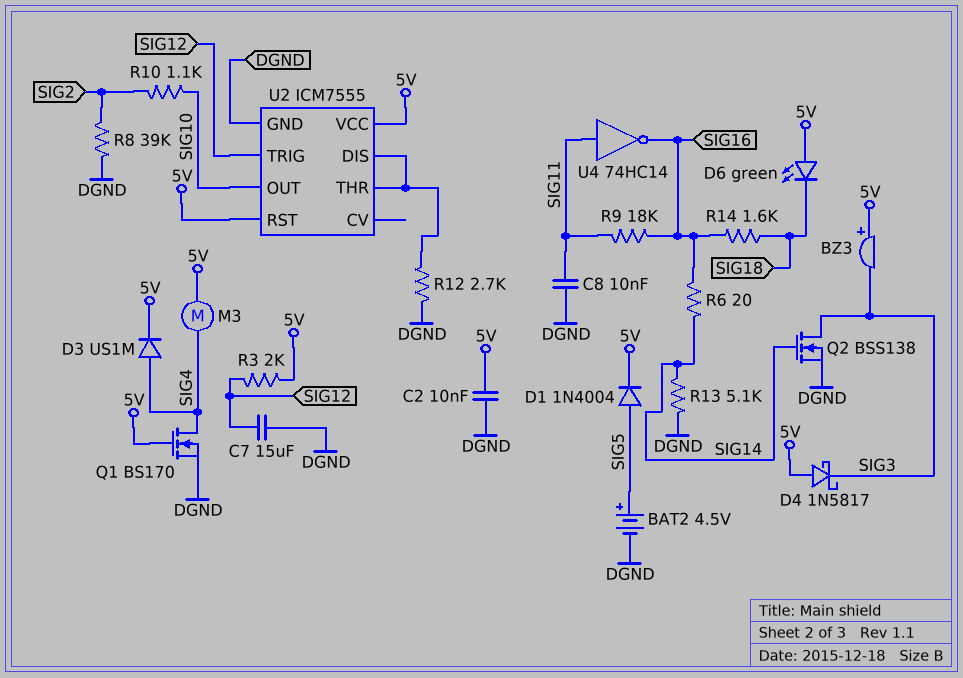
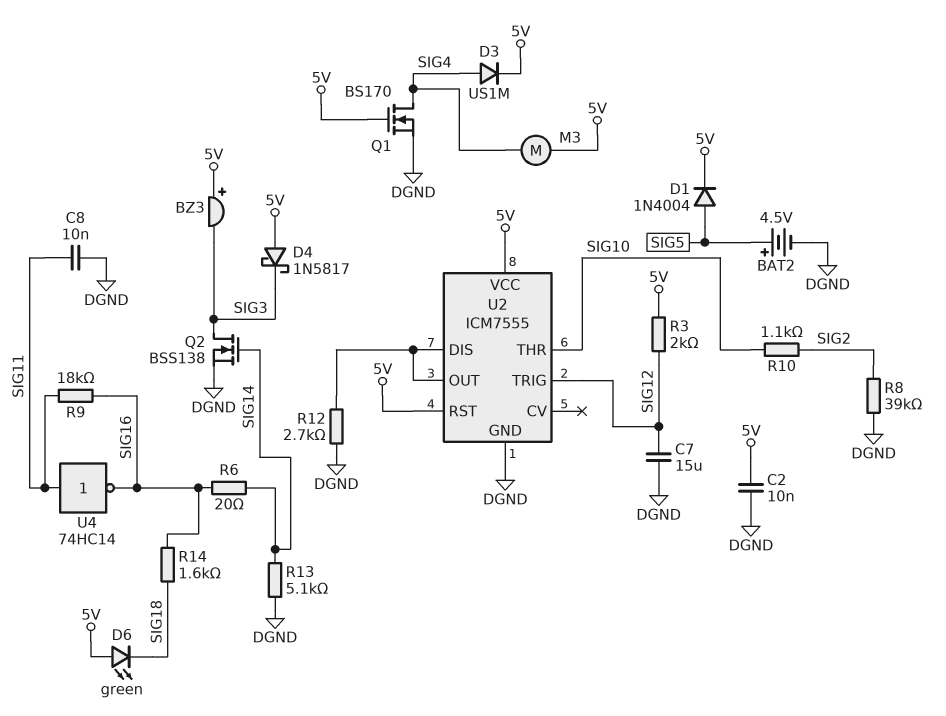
U2 pin OUT: SIG10 -> U2/DIS
U2 pin THR: U2/DIS -> SIG10

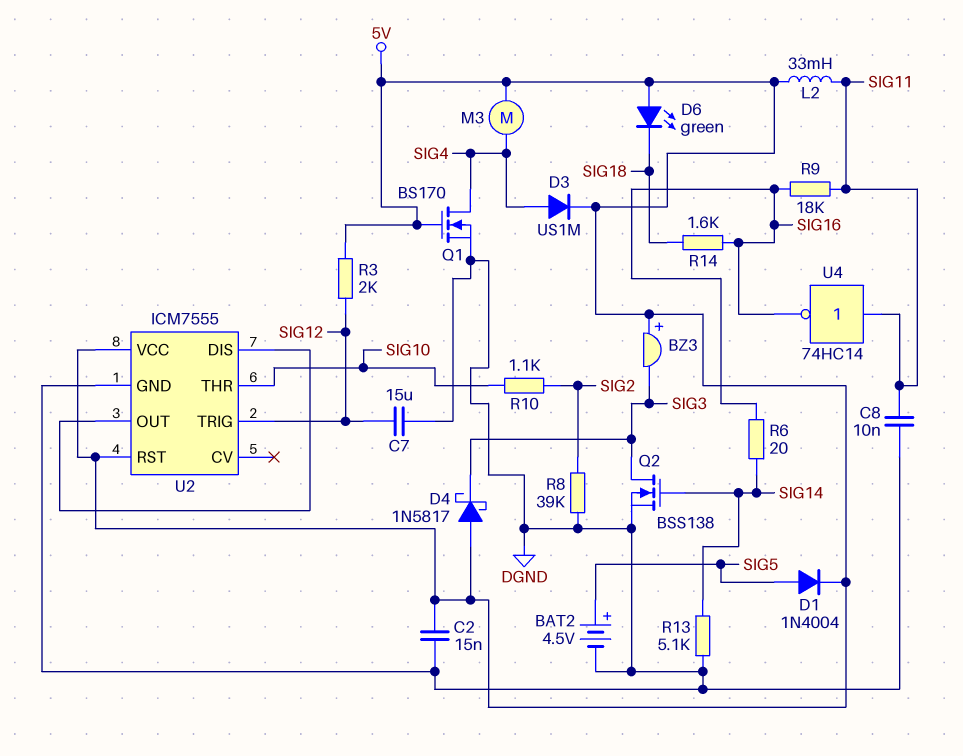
C2: 10nF (5V, DGND) -> 15nF (5V, DGND)
L2: none -> 33mH (5V, SIG11)
R12: 2.7k (DGND, U2/DIS) -> none

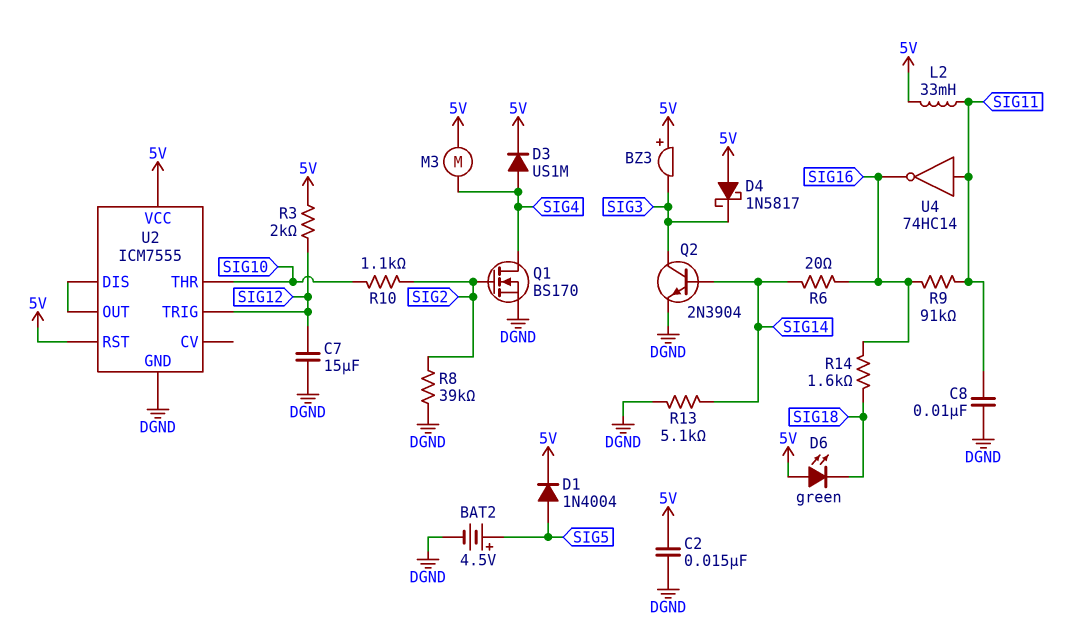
Q1: NMOS BS170 (G 5V, D SIG4, S DGND) -> NMOS BS170 (G SIG2, D SIG4, S DGND)
Q2: NMOS BSS138 (G SIG14, D SIG3, S DGND) -> NPN 2N3904 (B SIG14, C SIG3, E DGND)
R9: 18k (SIG11, SIG16) -> 91k (SIG11, SIG16)

